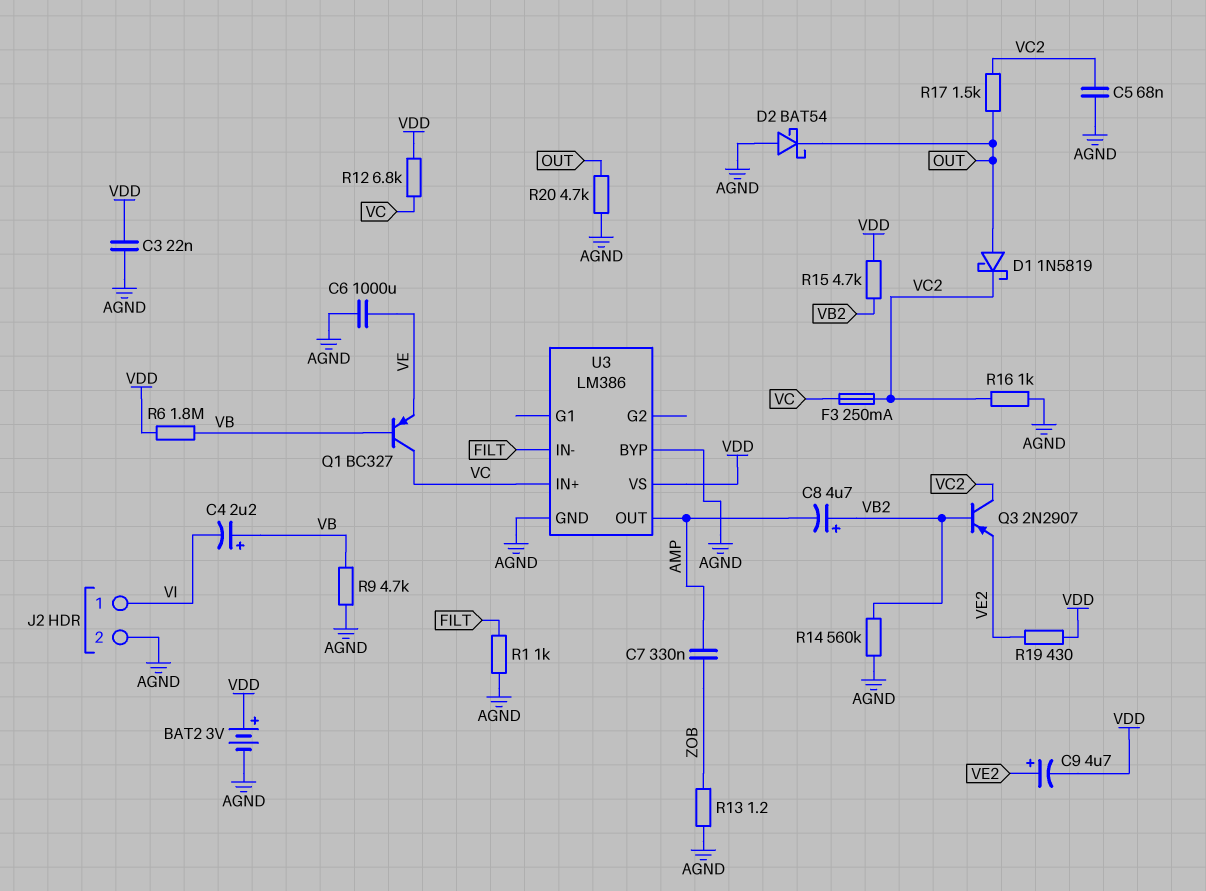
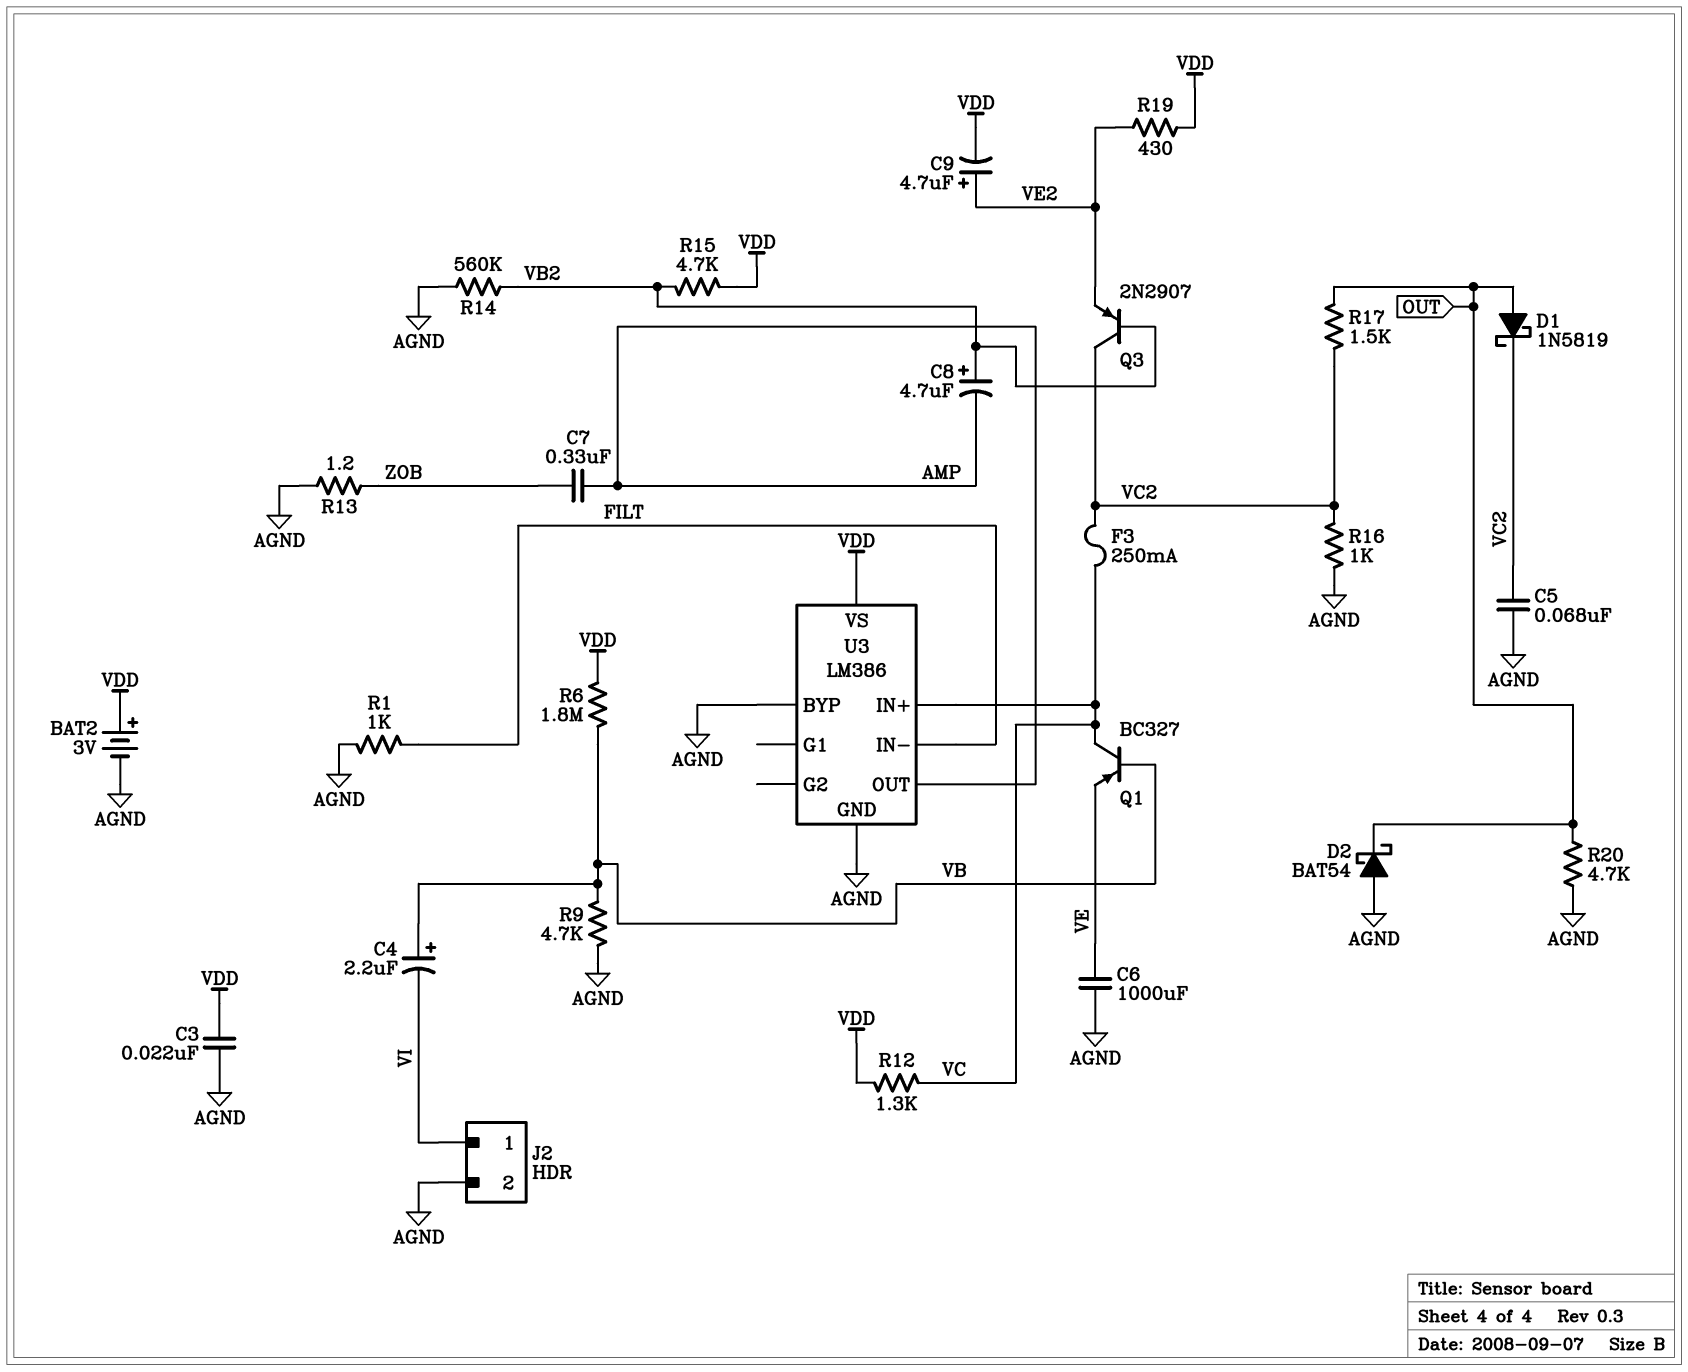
R12: 6.8k (VC, VDD) -> 1.3k (VC, VDD)

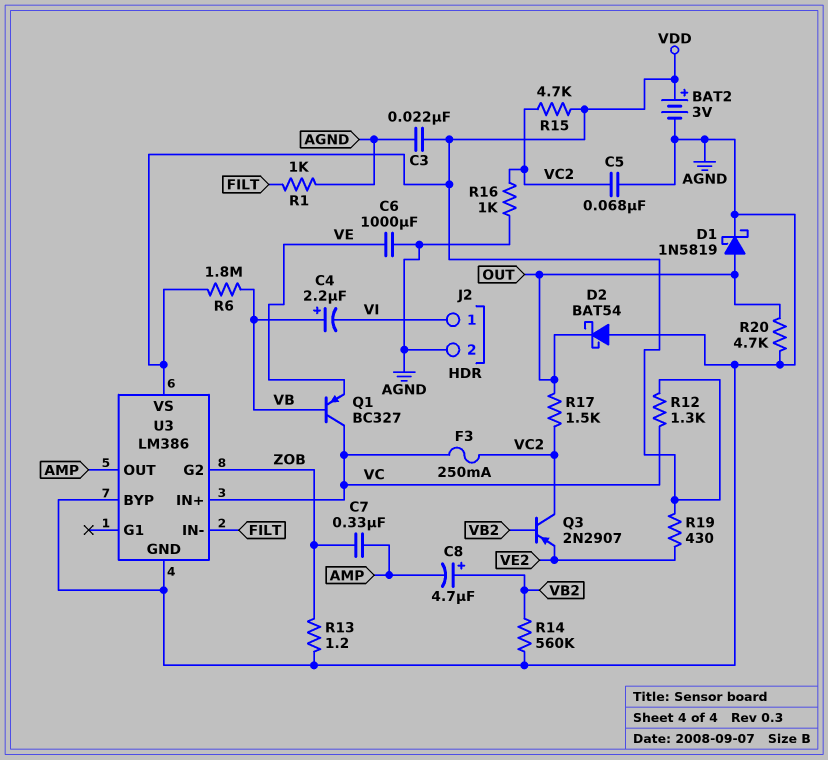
C9: 4.7uF (plus VE2, minus VDD) -> none
D1: schottky 1N5819 (A OUT, K VC2) -> schottky 1N5819 (A OUT, K AGND)
R9: 4.7k (AGND, VB) -> none
R15: 4.7k (VB2, VDD) -> 4.7k (VC2, VDD)
U3 pin G2: none -> ZOB

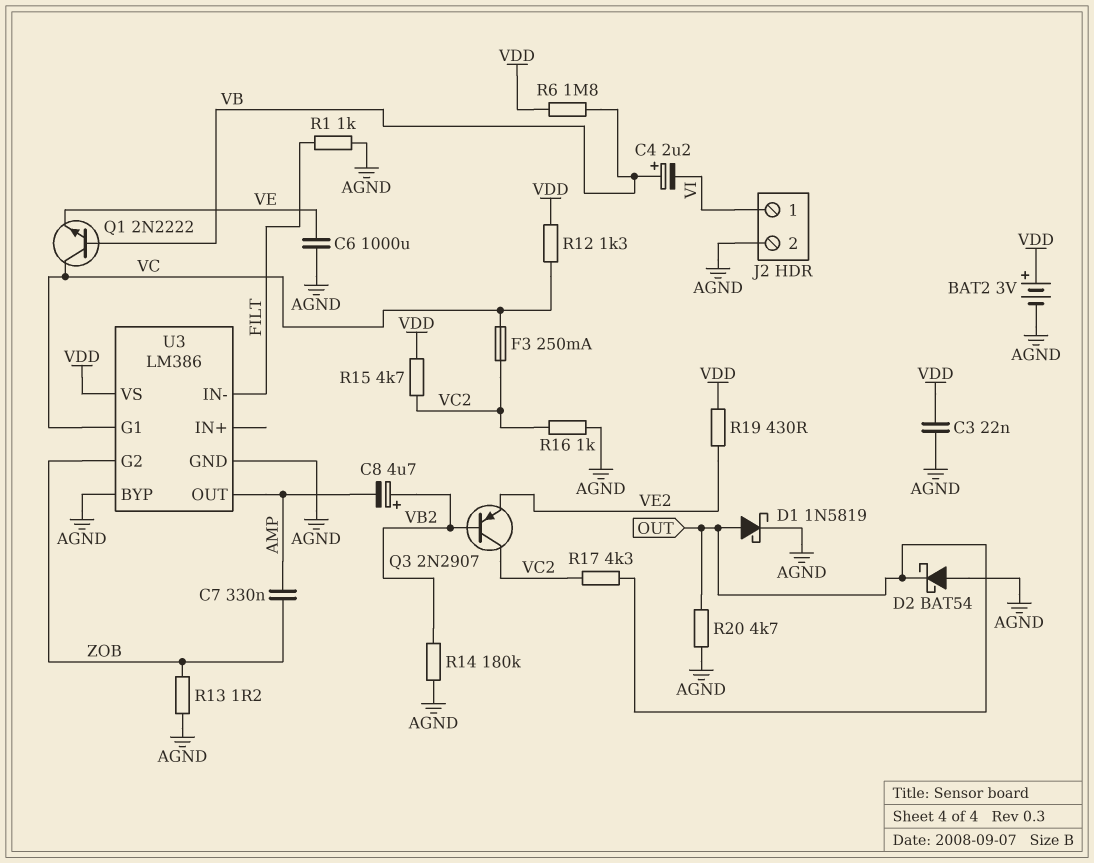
C5: 68nF (AGND, VC2) -> none
Q1: PNP BC327 (B VB, C VC, E VE) -> NPN 2N2222 (B VB, C VC, E VE)
R14: 560k (AGND, VB2) -> 180k (AGND, VB2)
R17: 1.5k (OUT, VC2) -> 4.3k (OUT, VC2)
U3 pin G1: none -> VC
U3 pin IN+: VC -> none

